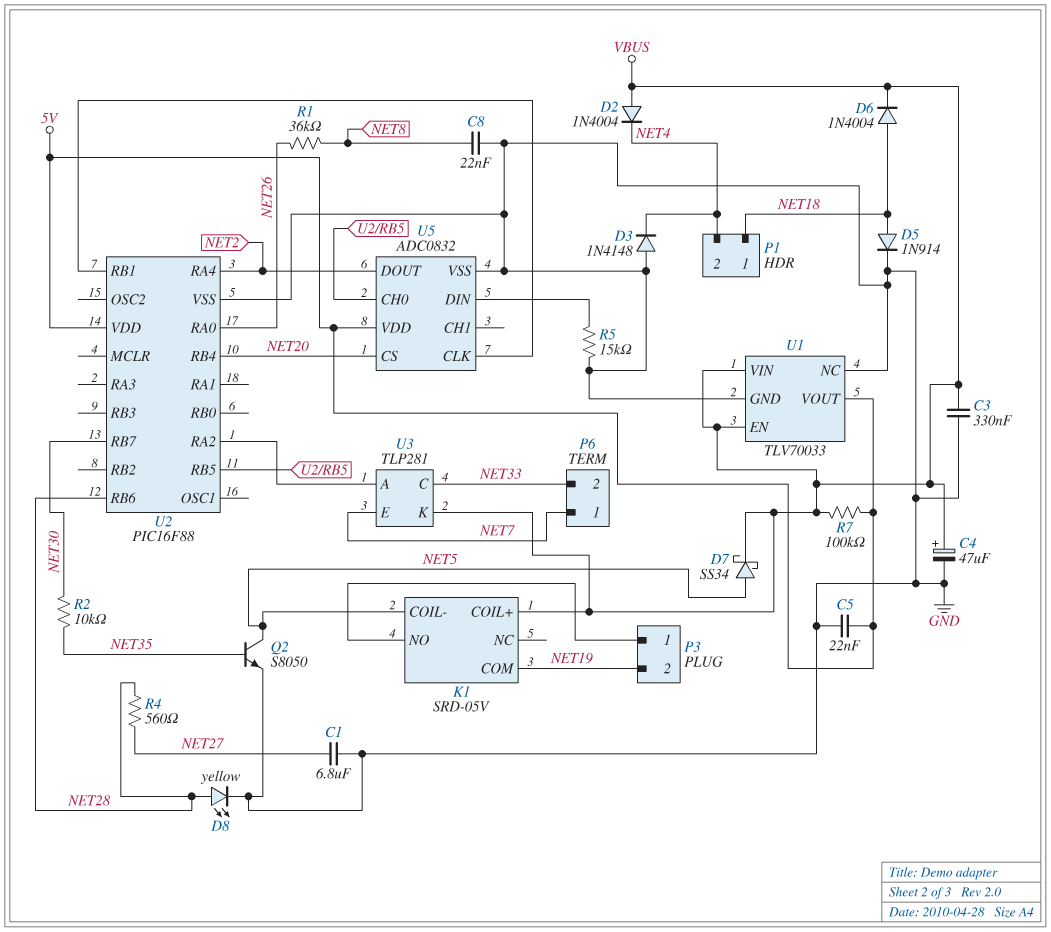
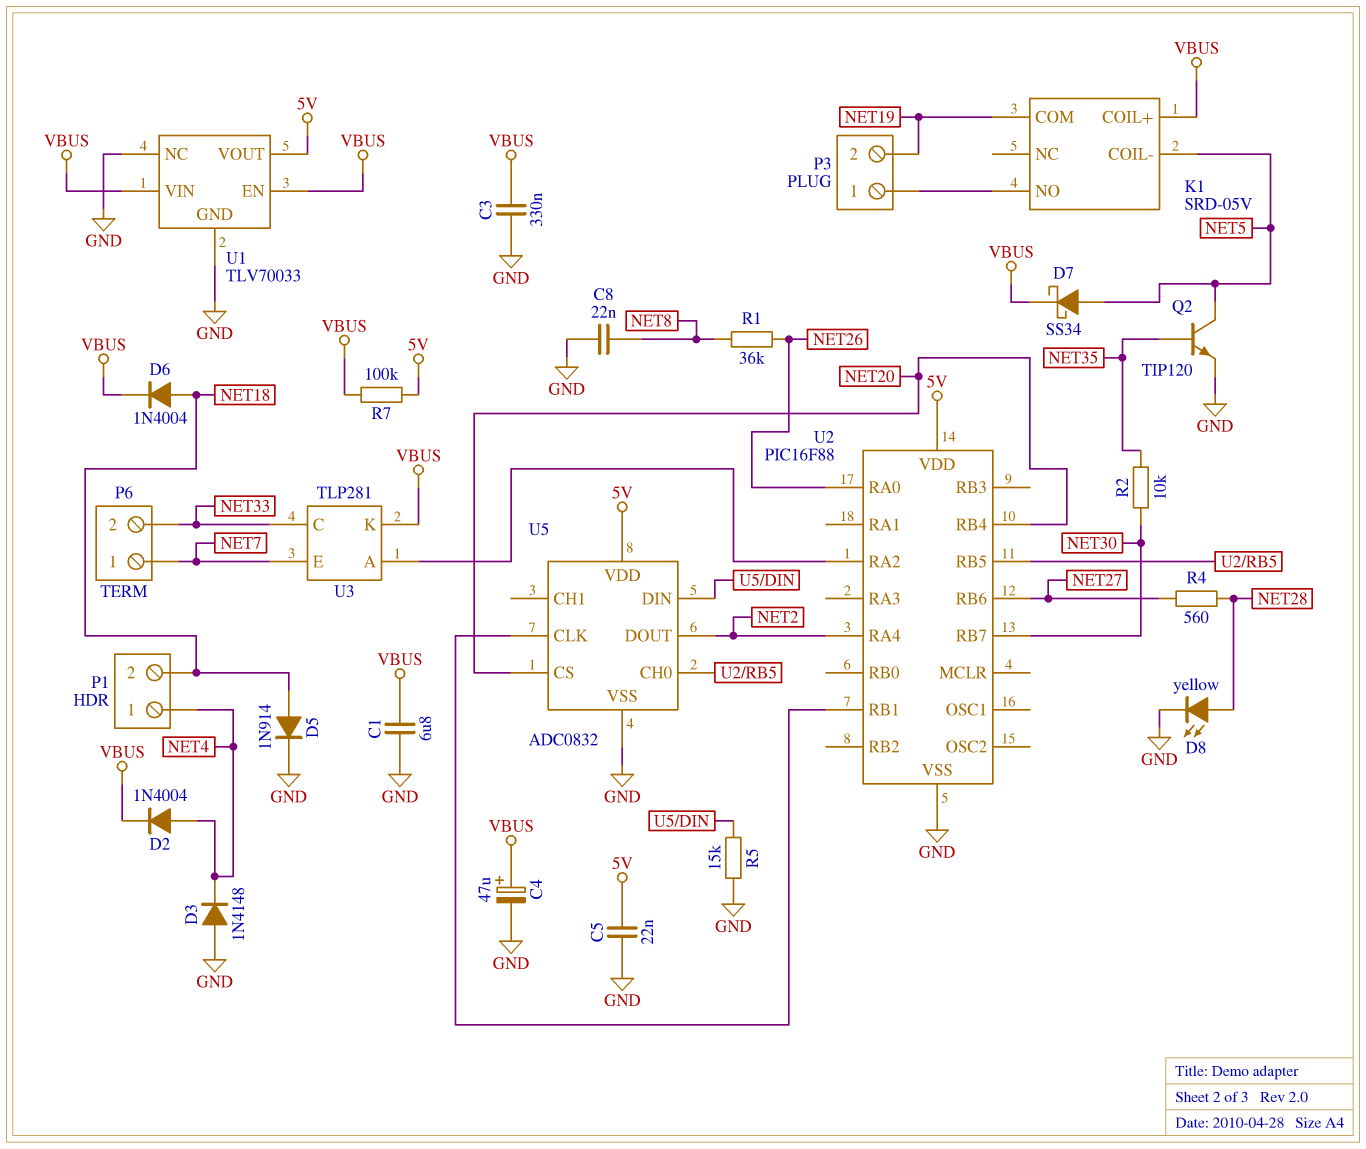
C1: 6.8uF (GND, NET27) -> 6.8uF (GND, VBUS)
D2: diode 1N4004 (A VBUS, K NET4) -> diode 1N4004 (A NET4, K VBUS)
P1 pin 1: NET18 -> NET4
P1 pin 2: NET4 -> NET18
Q2: NPN S8050 (B NET35, C NET5, E GND) -> NPN TIP120 (B NET35, C NET5, E GND)
U2 pin RB6: NET28 -> NET27

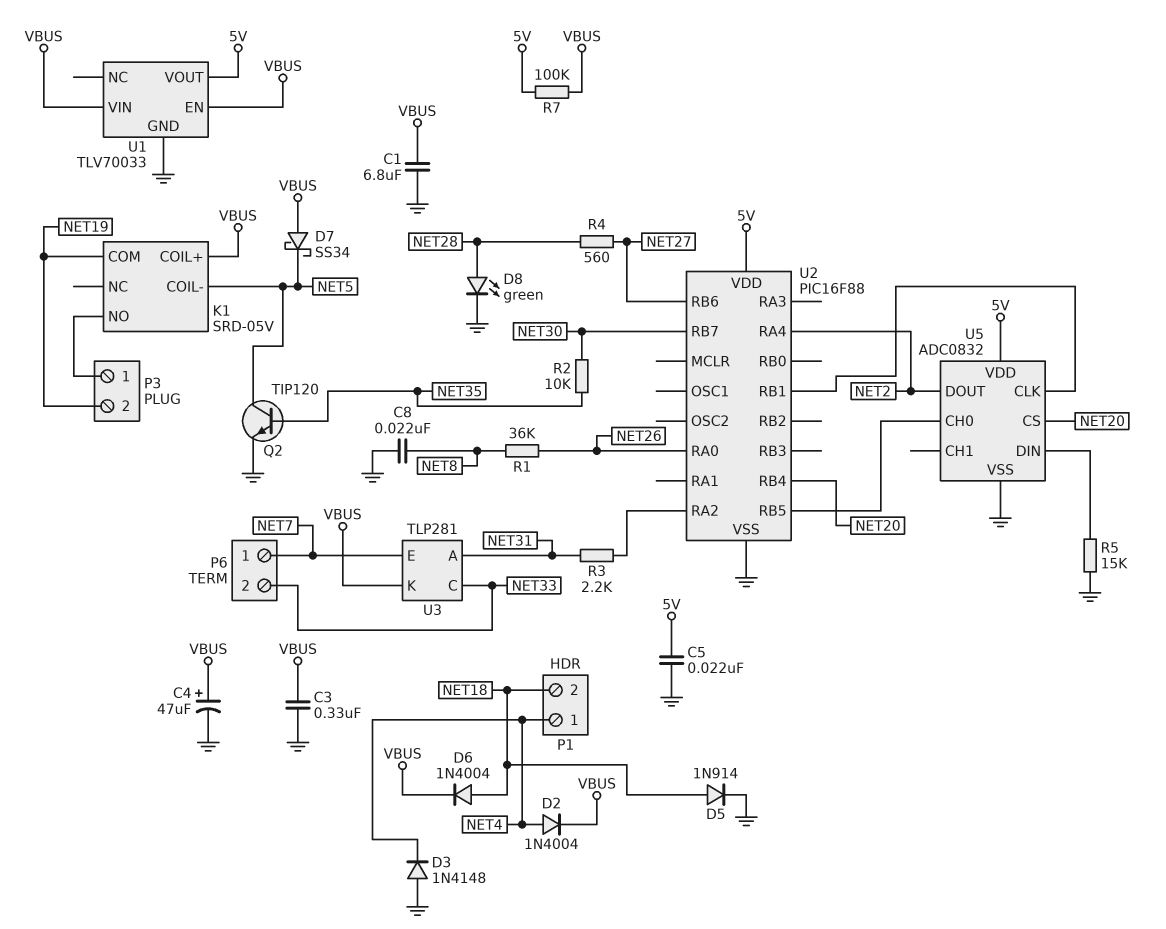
D7: schottky SS34 (A NET5, K VBUS) -> schottky SS34 (A VBUS, K NET5)
D8: LED yellow (A NET28, K GND) -> LED green (A NET28, K GND)
R3: none -> 2.2k (NET31, U2/RA2)
U1 pin NC: GND -> none
U3 pin A: U2/RA2 -> NET31

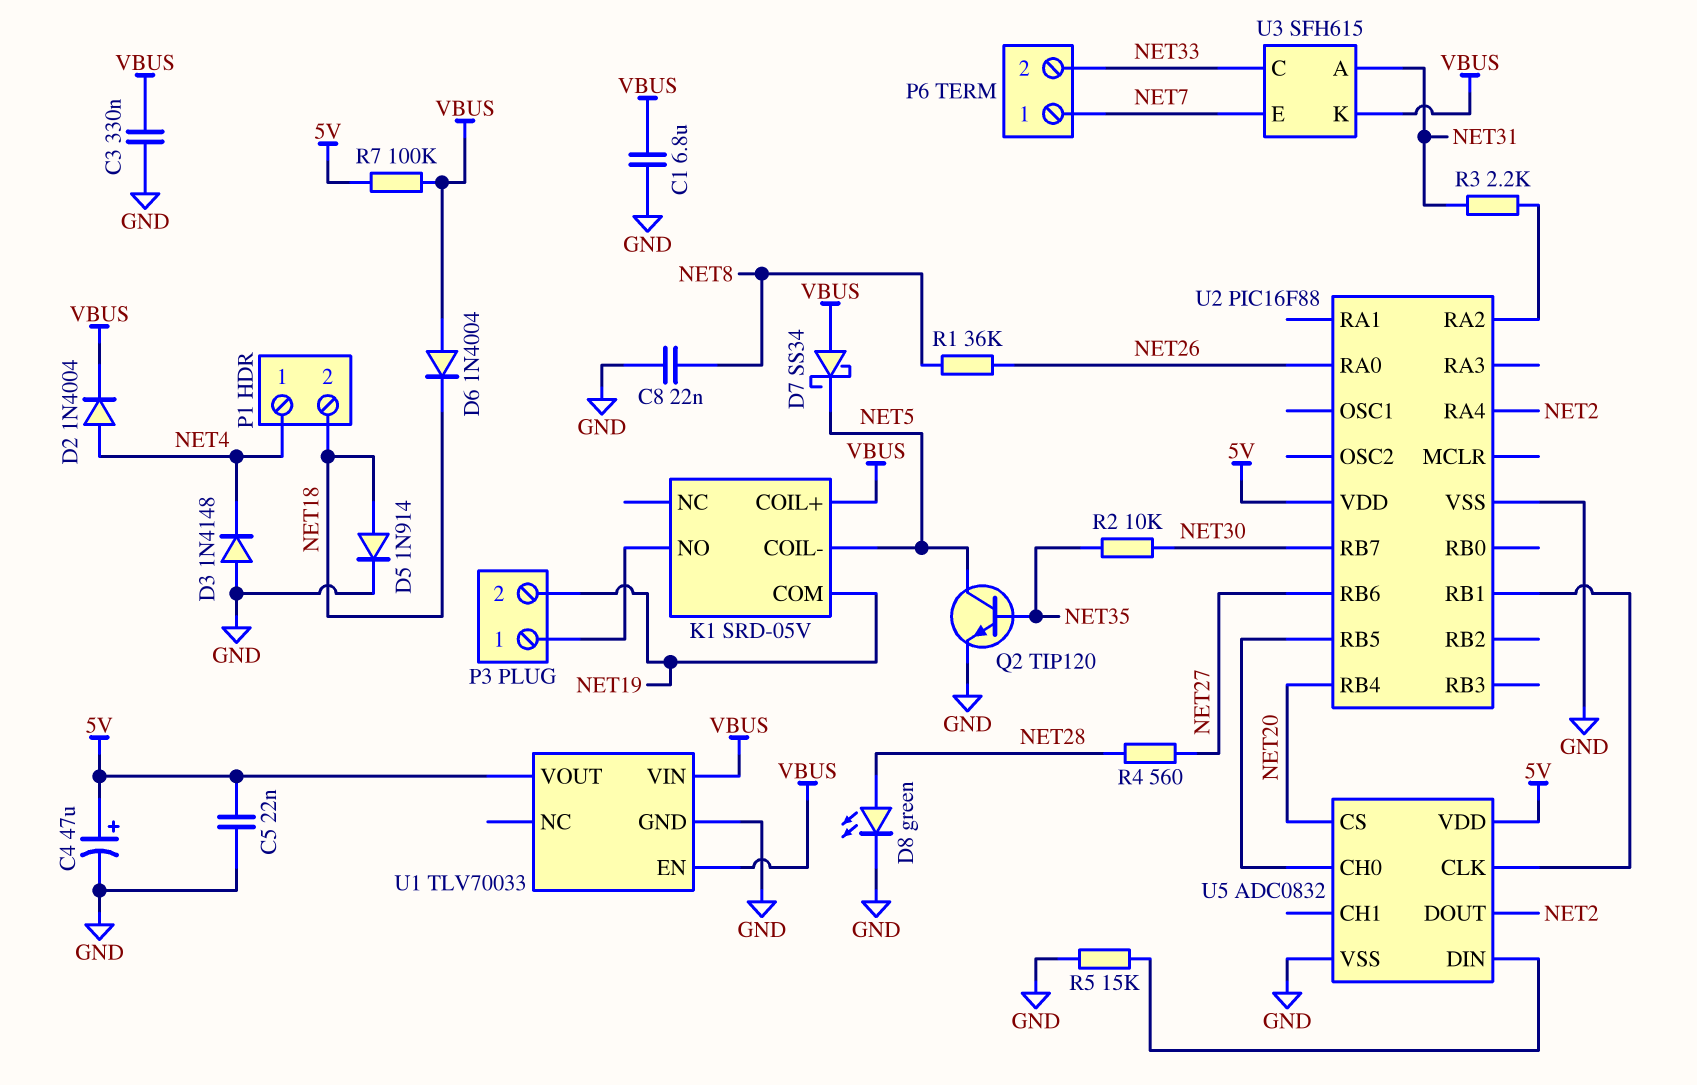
C4: 47uF (plus VBUS, minus GND) -> 47uF (plus 5V, minus GND)
D6: diode 1N4004 (A NET18, K VBUS) -> diode 1N4004 (A VBUS, K NET18)
U3: TLP281 -> SFH615

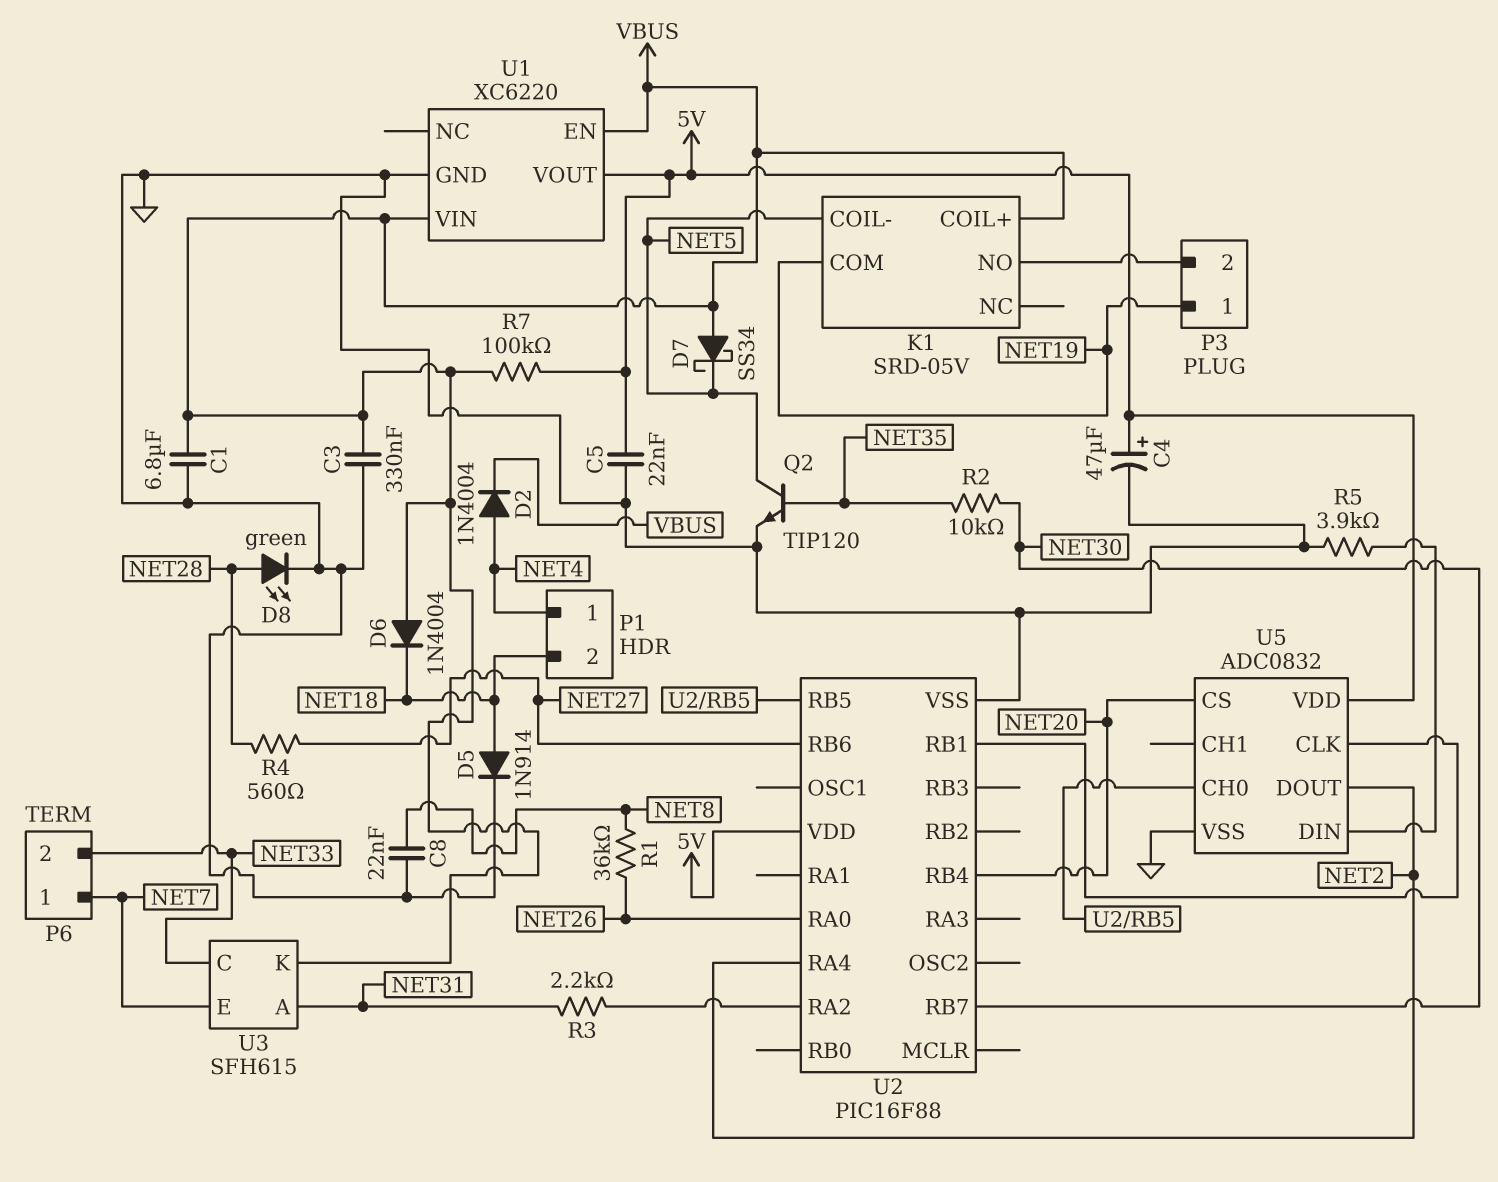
D3: diode 1N4148 (A GND, K NET4) -> none
P3 pin 1: K1/NO -> NET19
P3 pin 2: NET19 -> K1/NO
R5: 15k (GND, U5/DIN) -> 3.9k (GND, U5/DIN)
U1: TLV70033 -> XC6220

